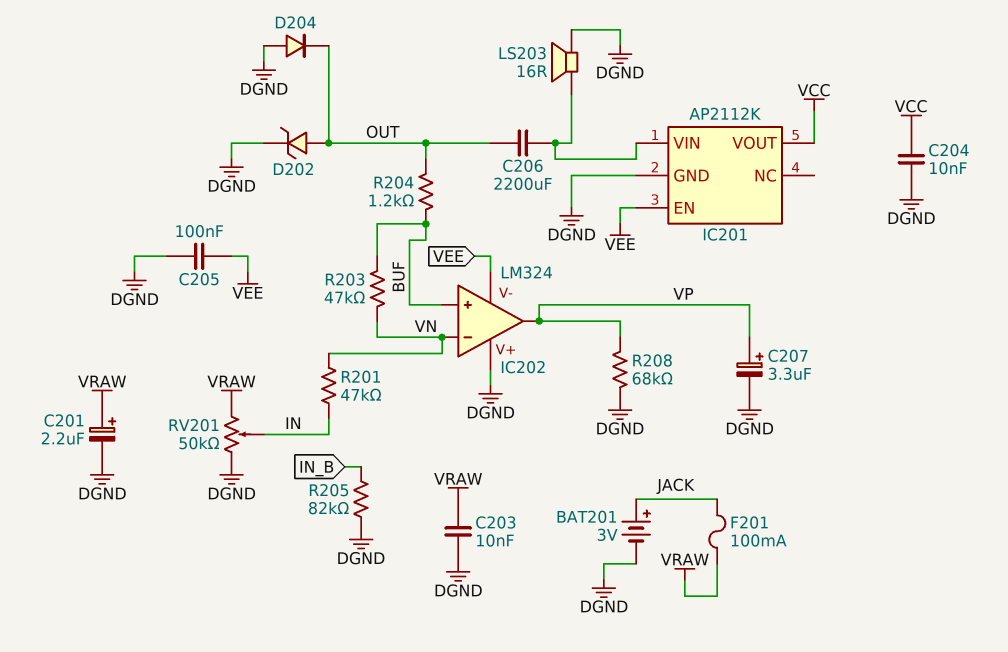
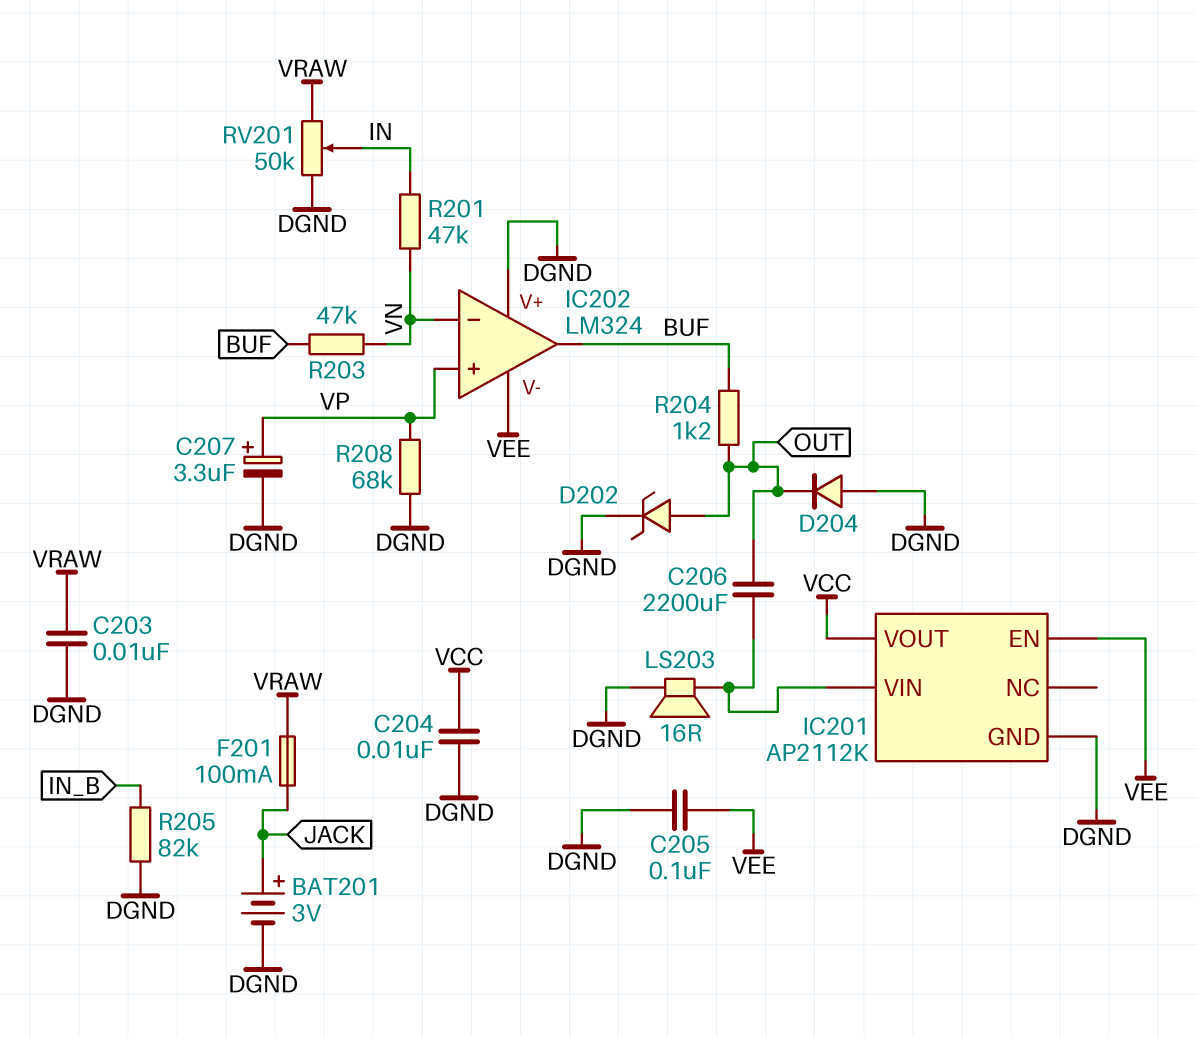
C201: 2.2uF (plus VRAW, minus DGND) -> none
IC202 pin in+: BUF -> VP
IC202 pin out: VP -> BUF

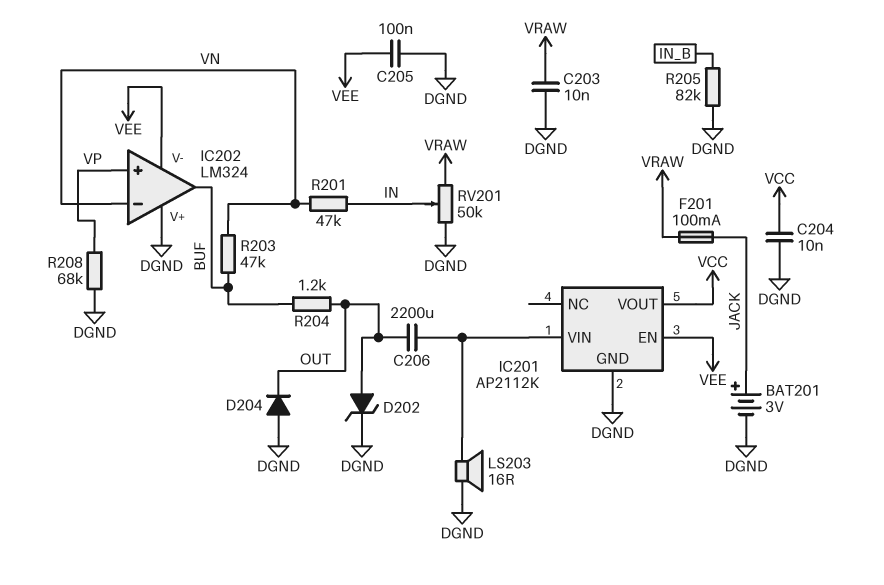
C207: 3.3uF (plus VP, minus DGND) -> none

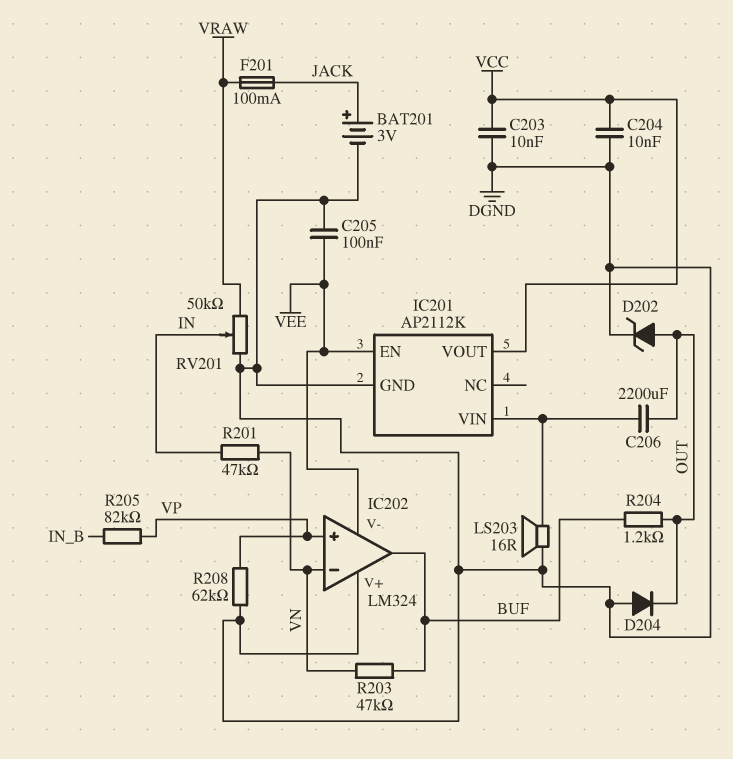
C203: 10nF (DGND, VRAW) -> 10nF (DGND, VCC)
R205: 82k (DGND, IN_B) -> 82k (IN_B, VP)
R208: 68k (DGND, VP) -> 62k (DGND, VP)

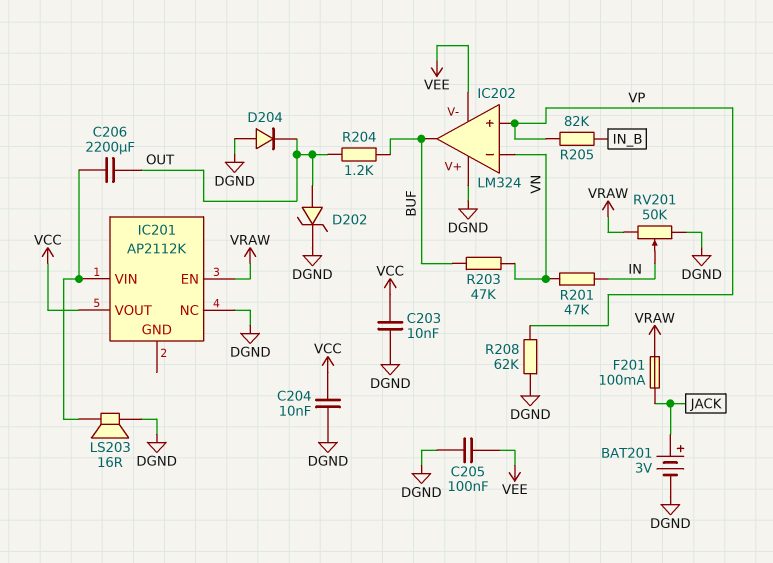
IC201 pin EN: VEE -> VRAW
IC201 pin GND: DGND -> none
IC201 pin NC: none -> DGND

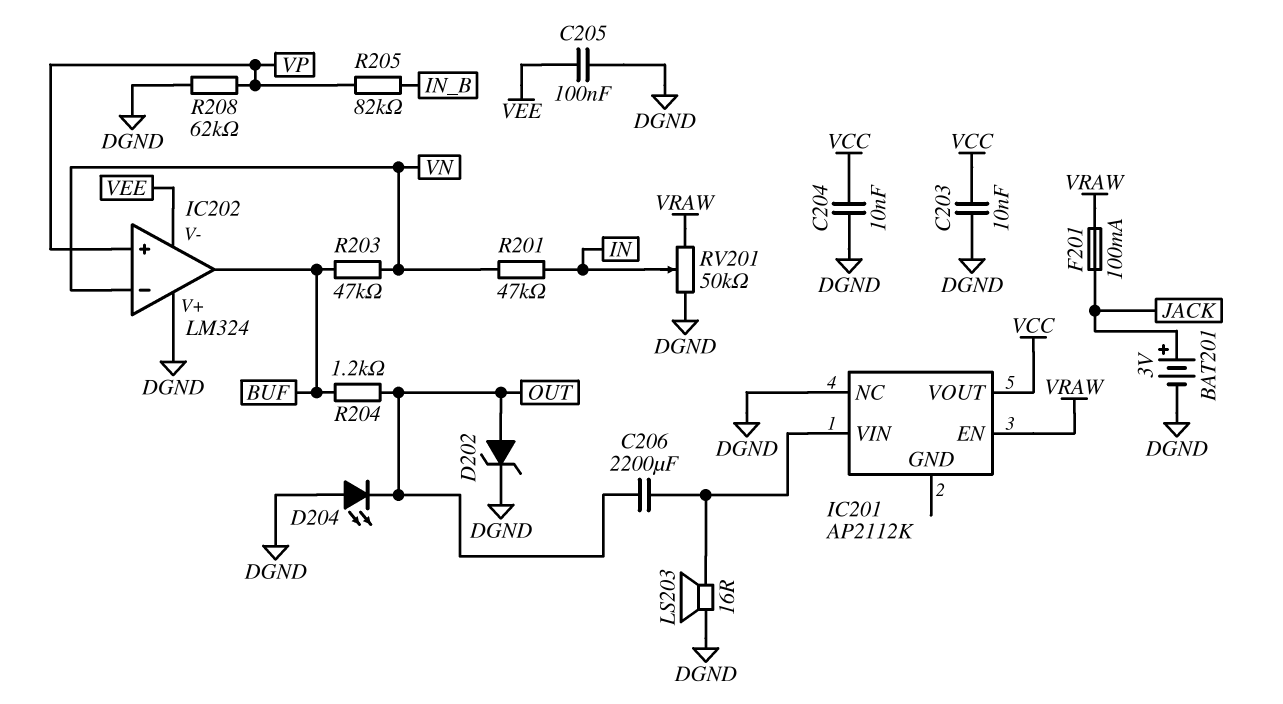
D204: diode (A DGND, K OUT) -> LED (A DGND, K OUT)

